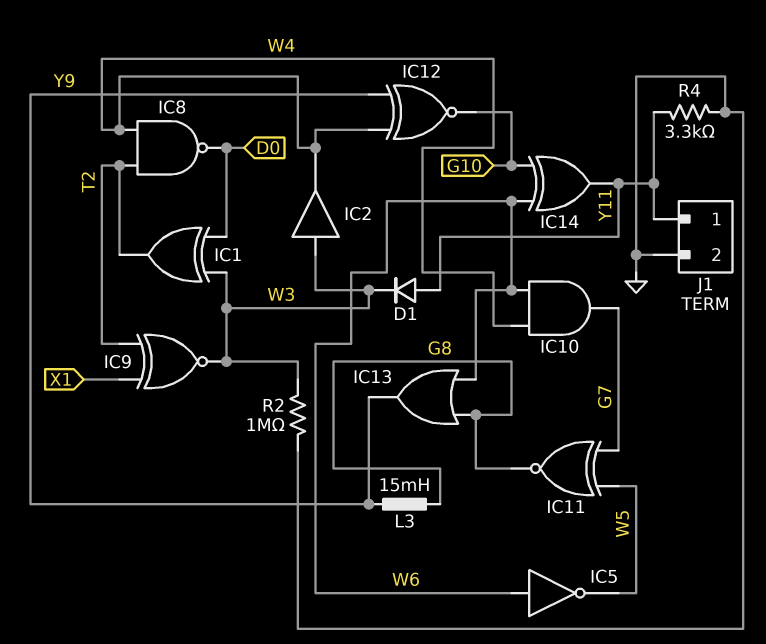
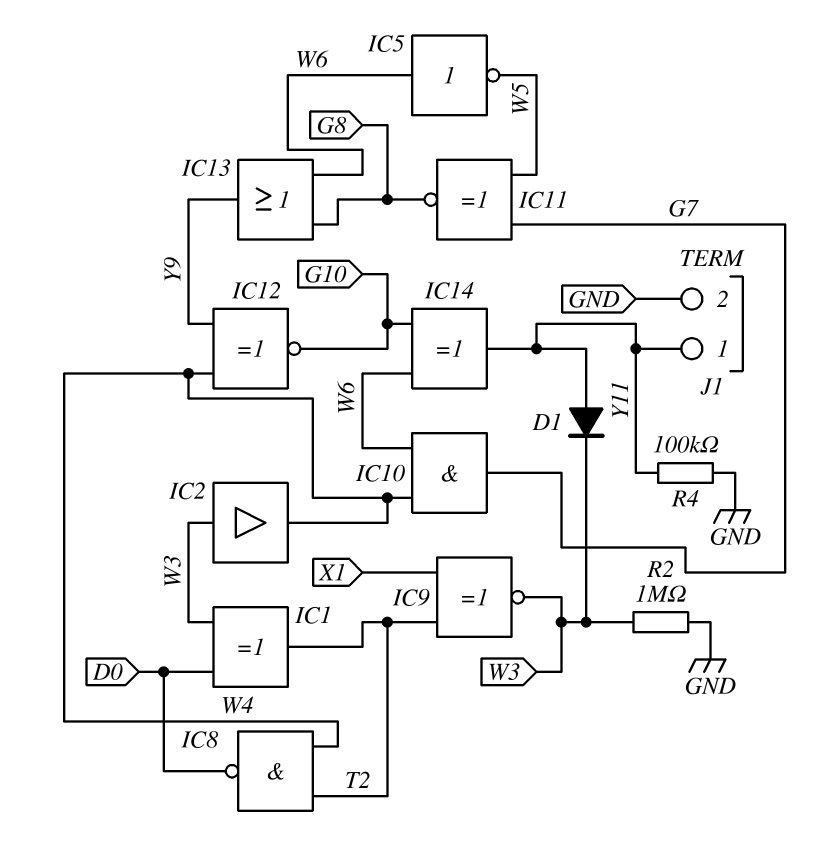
L3: 15mH (G8, Y9) -> none
R4: 3.3k (GND, Y11) -> 100k (GND, Y11)

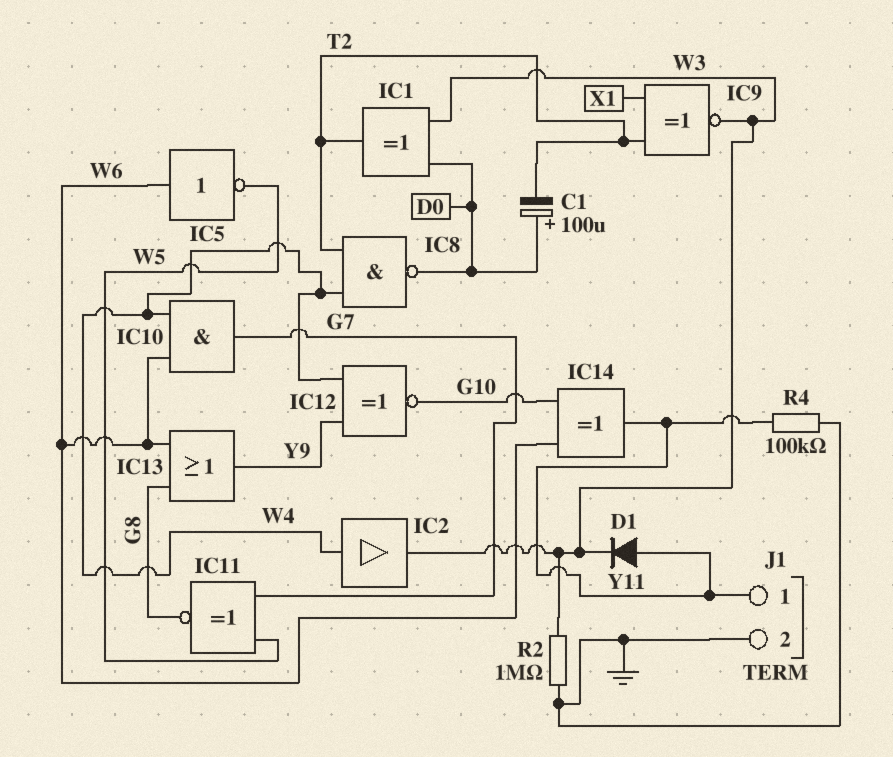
C1: none -> 100uF (plus D0, minus T2)
IC2: buffer (in W3, out W4) -> buffer (in W4, out W3)

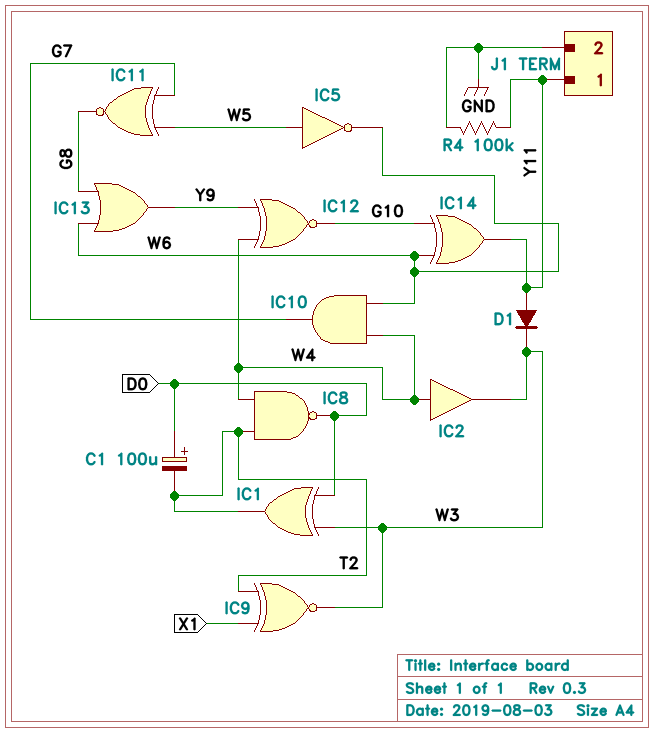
IC5: NOT (in W6, out W5) -> NOT (in W5, out W6)
R2: 1M (GND, W3) -> none

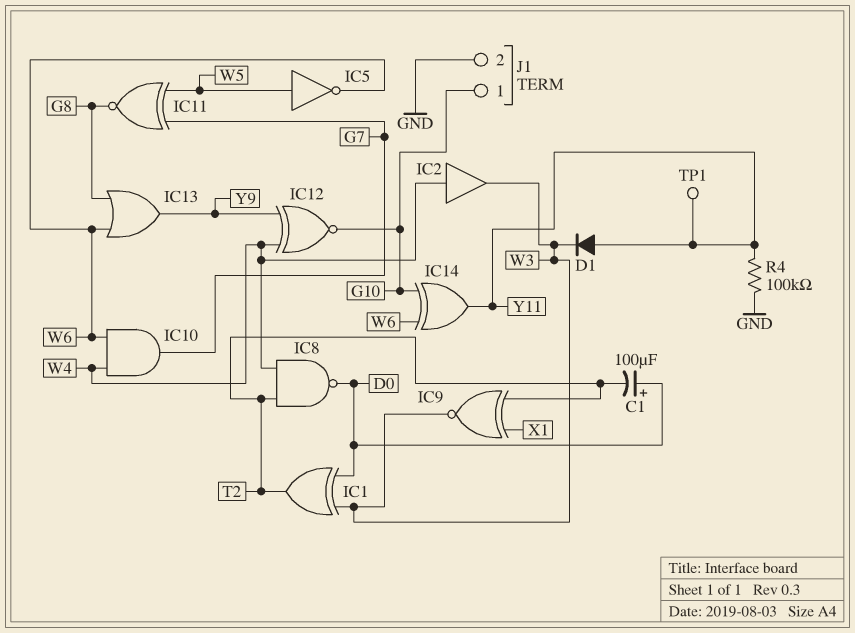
J1 pin 1: Y11 -> G10
TP1: none -> test point (Y11)

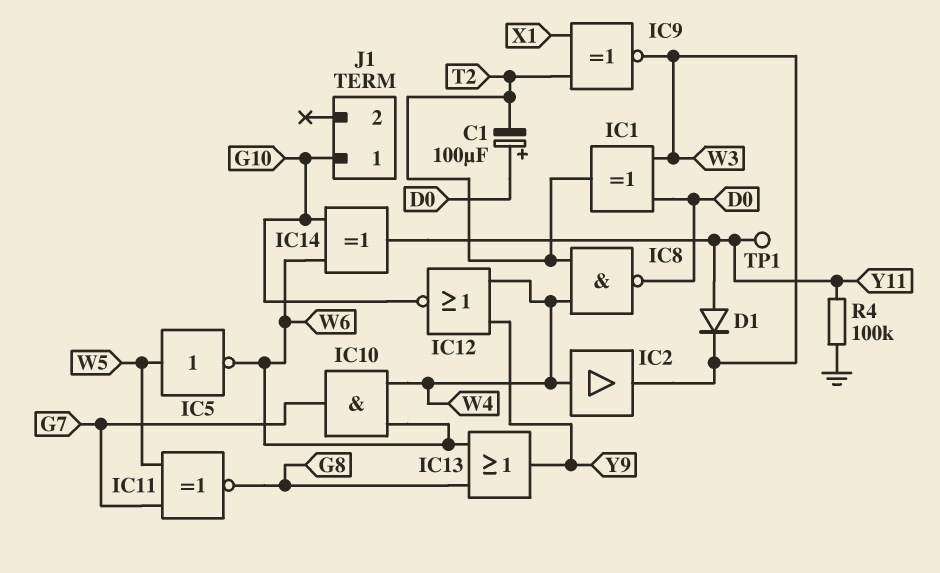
IC12: XNOR (in W4, in Y9, out G10) -> NOR (in W4, in Y9, out G10)
J1 pin 2: GND -> none

